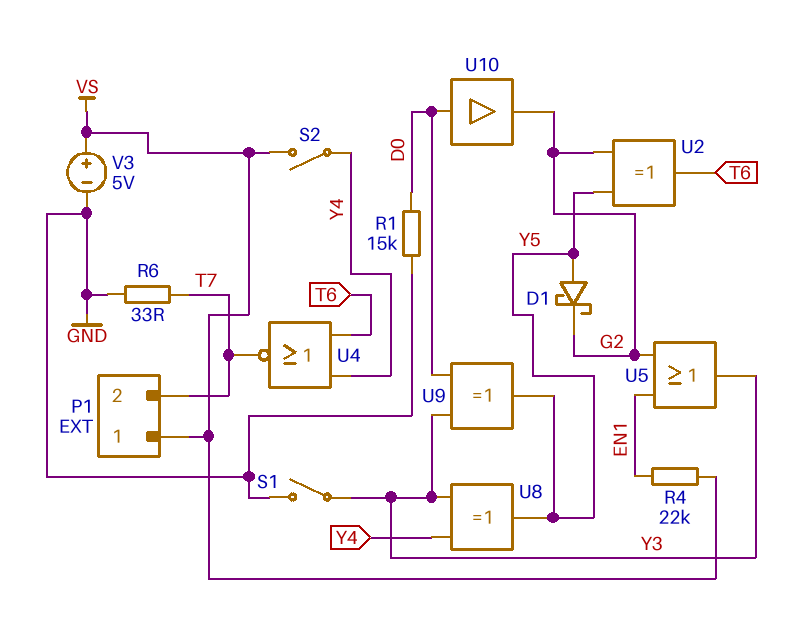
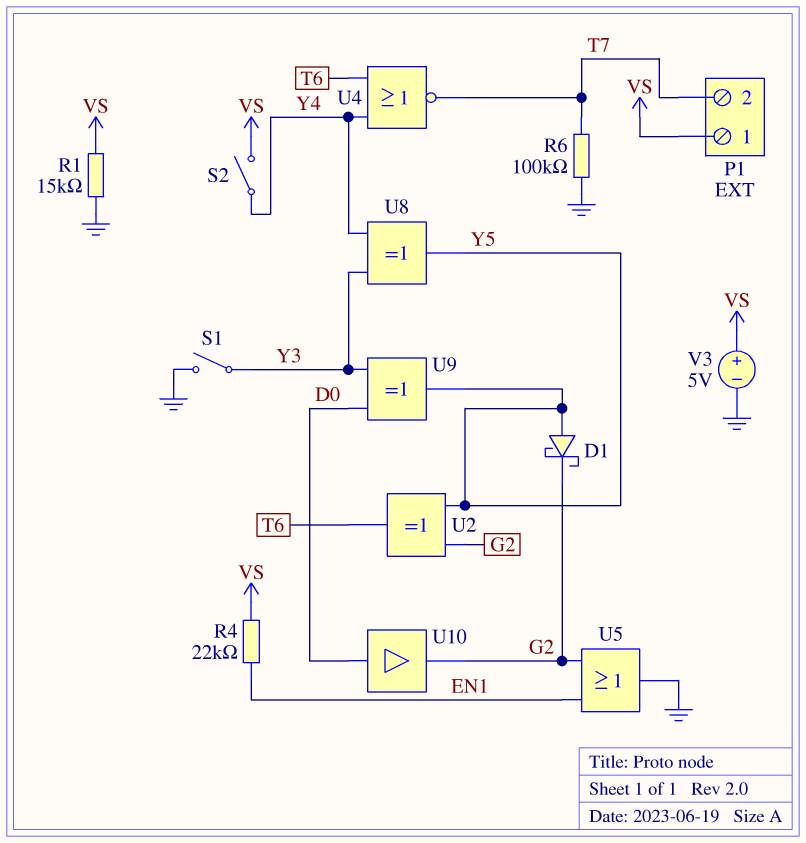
R1: 15k (D0, GND) -> 15k (GND, VS)
R6: 33 (GND, T7) -> 100k (GND, T7)
U5: OR (in EN1, in G2, out Y3) -> OR (in EN1, in G2, out GND)

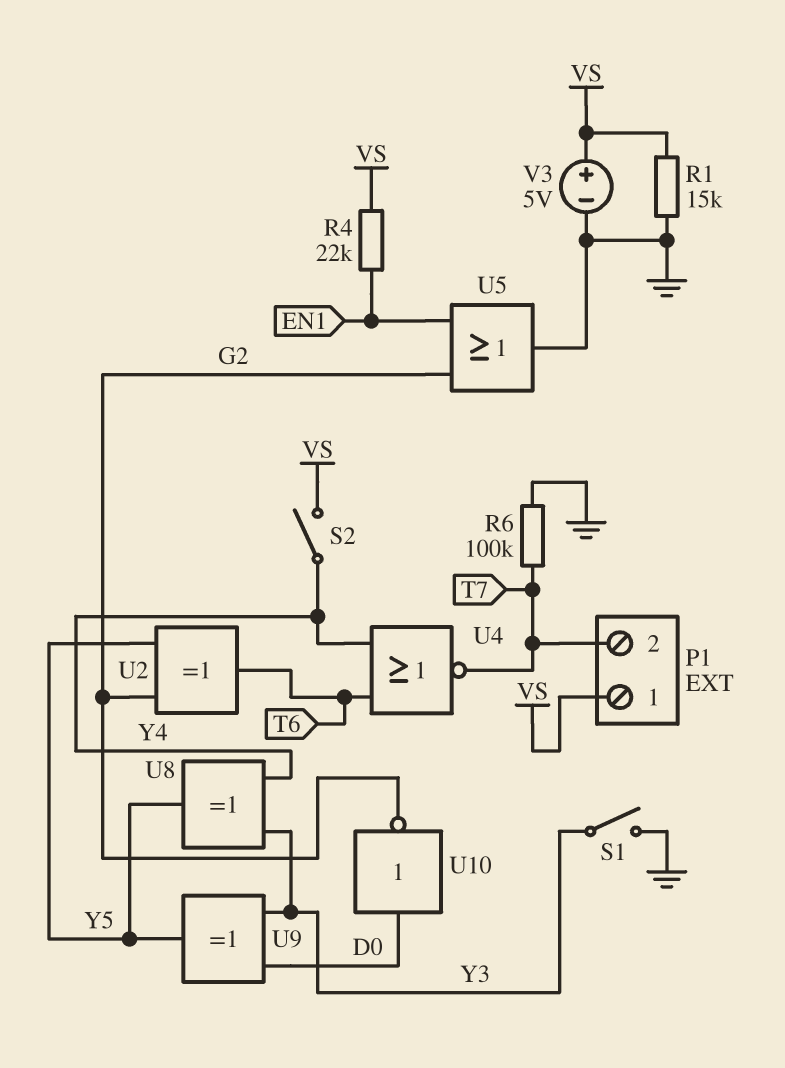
D1: schottky (A Y5, K G2) -> none
U10: buffer (in D0, out G2) -> NOT (in D0, out G2)

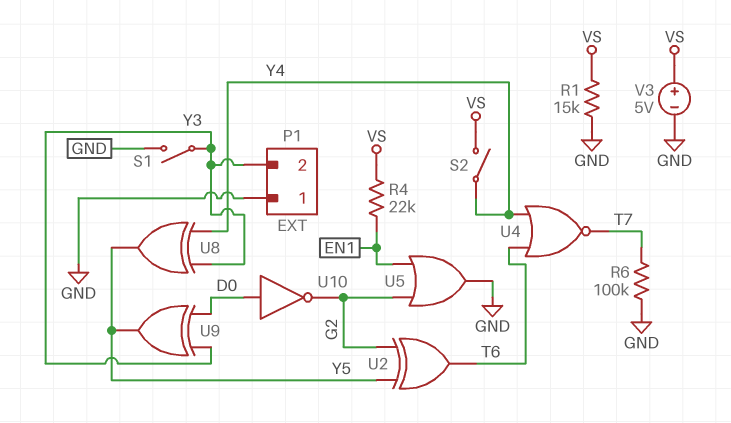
P1 pin 1: VS -> GND
P1 pin 2: T7 -> Y3

